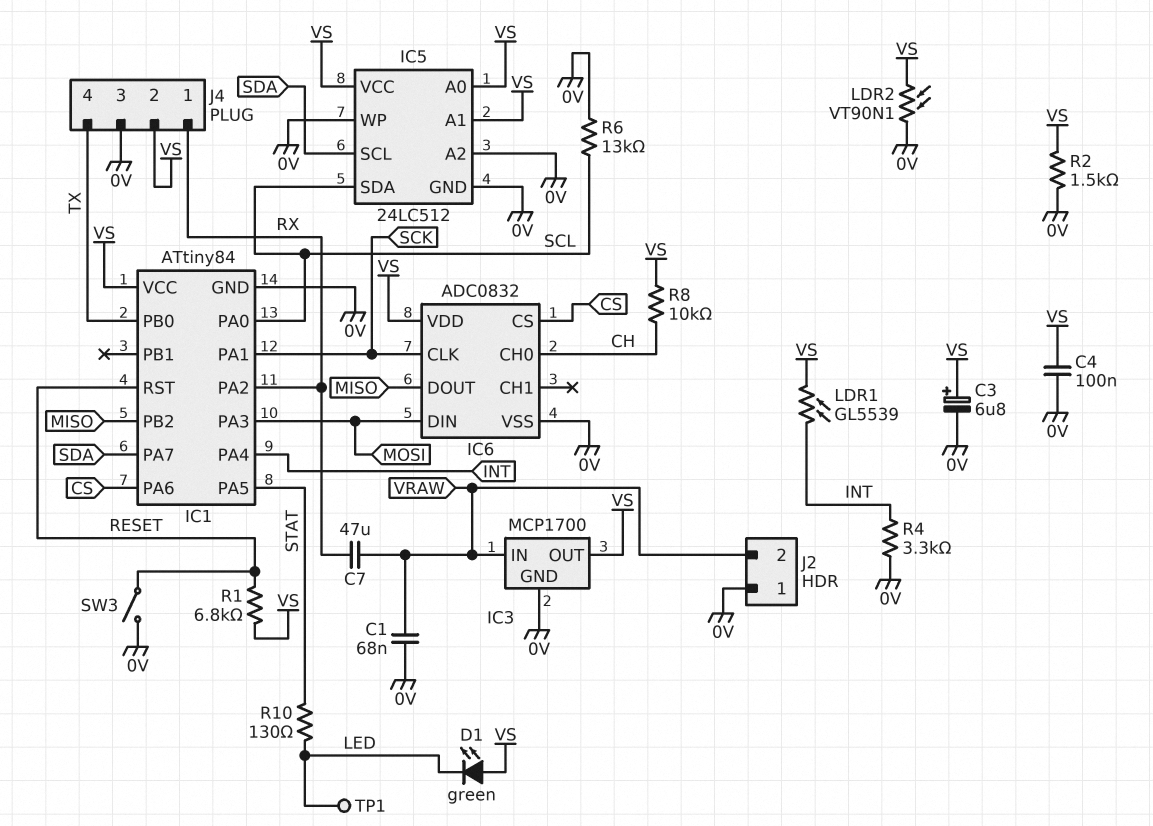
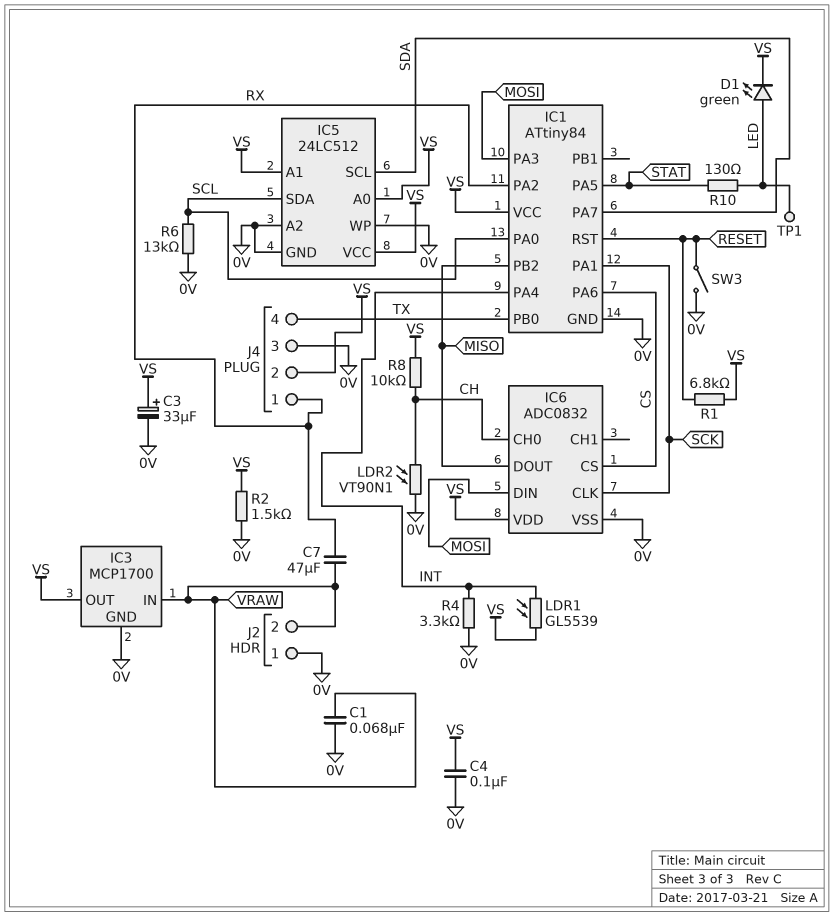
C3: 6.8uF (plus VS, minus 0V) -> 33uF (plus VS, minus 0V)
D1: LED green (A VS, K LED) -> LED green (A LED, K VS)
LDR2: VT90N1 (0V, VS) -> VT90N1 (0V, CH)

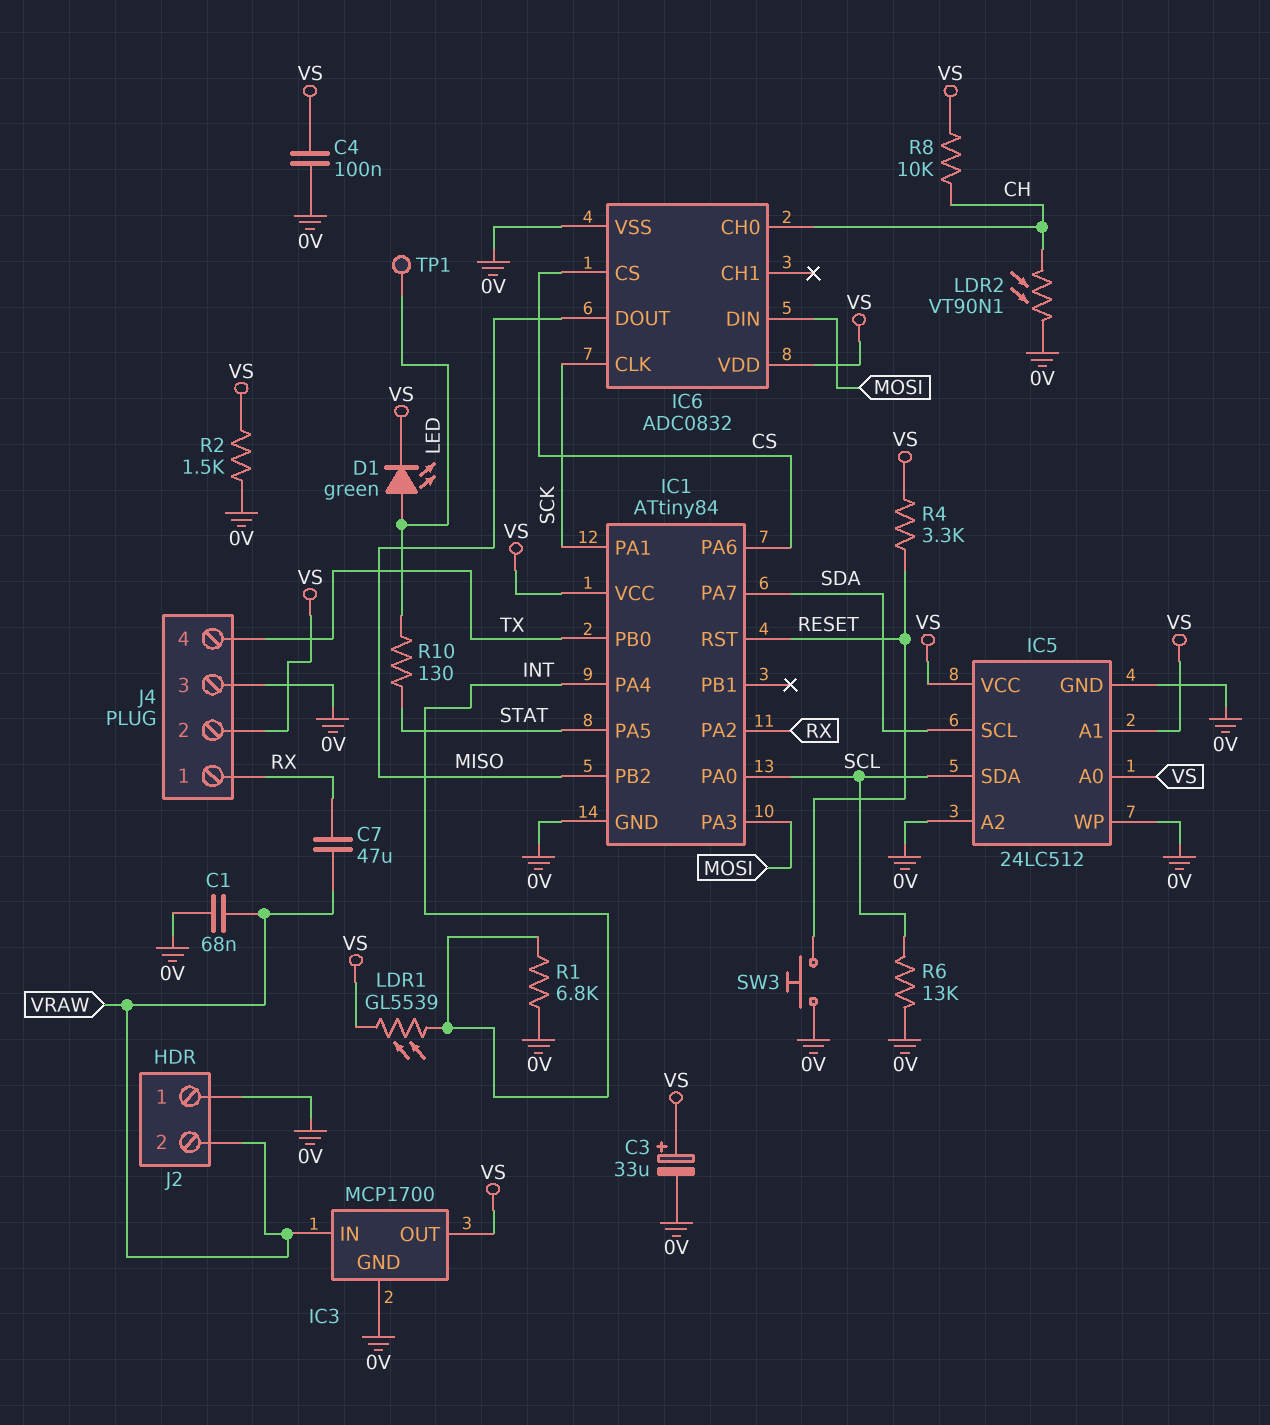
R1: 6.8k (RESET, VS) -> 6.8k (0V, INT)
R4: 3.3k (0V, INT) -> 3.3k (RESET, VS)
SW3: switch (0V, RESET) -> button (0V, RESET)

